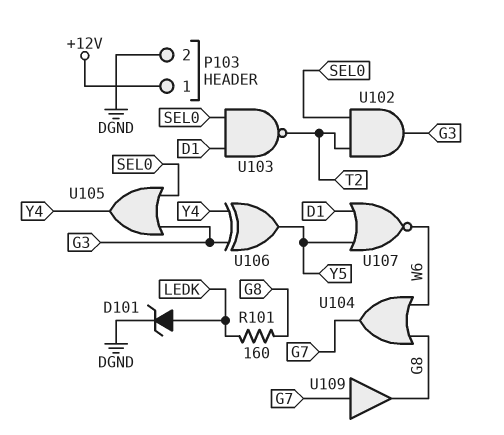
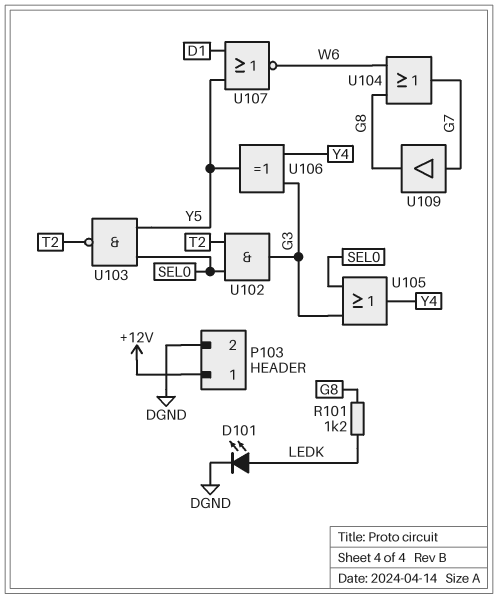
D101: zener (A LEDK, K DGND) -> LED (A LEDK, K DGND)
R101: 160 (G8, LEDK) -> 1.2k (G8, LEDK)
U103: NAND (in D1, in SEL0, out T2) -> NAND (in SEL0, in Y5, out T2)

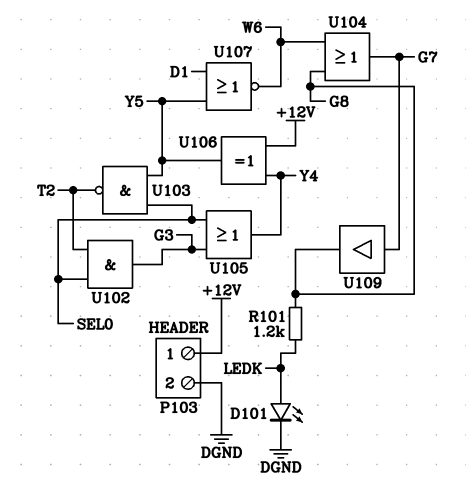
U106: XOR (in G3, in Y4, out Y5) -> XOR (in +12V, in Y4, out Y5)

